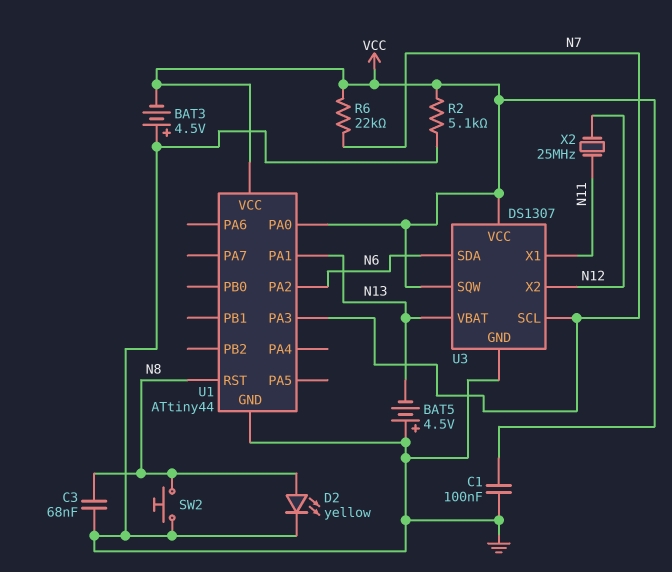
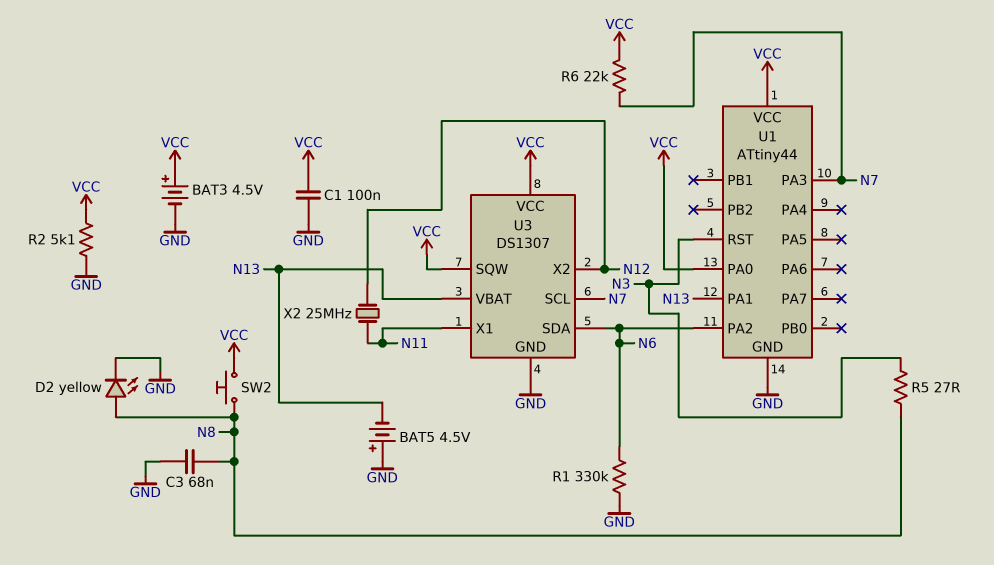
BAT3: 4.5V (plus GND, minus VCC) -> 4.5V (plus VCC, minus GND)
R1: none -> 330k (GND, N6)
R5: none -> 27 (N3, N8)
SW2: button (GND, N8) -> button (N8, VCC)
U1 pin RST: N8 -> N3

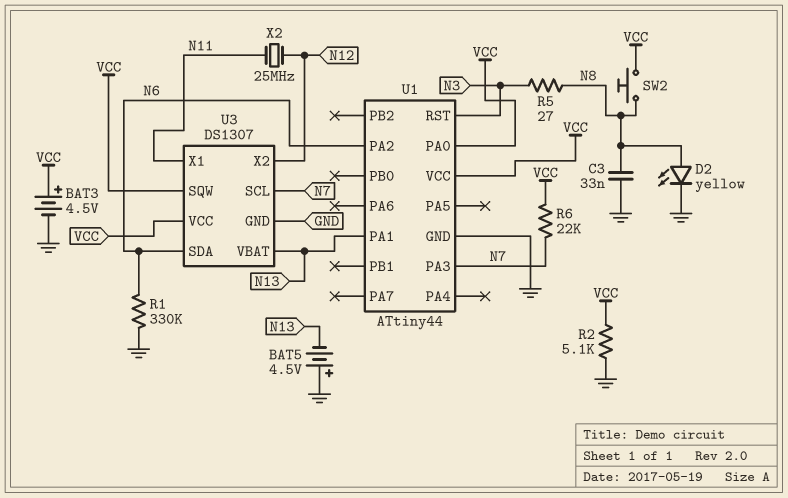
C1: 100nF (GND, VCC) -> none
C3: 68nF (GND, N8) -> 33nF (GND, N8)

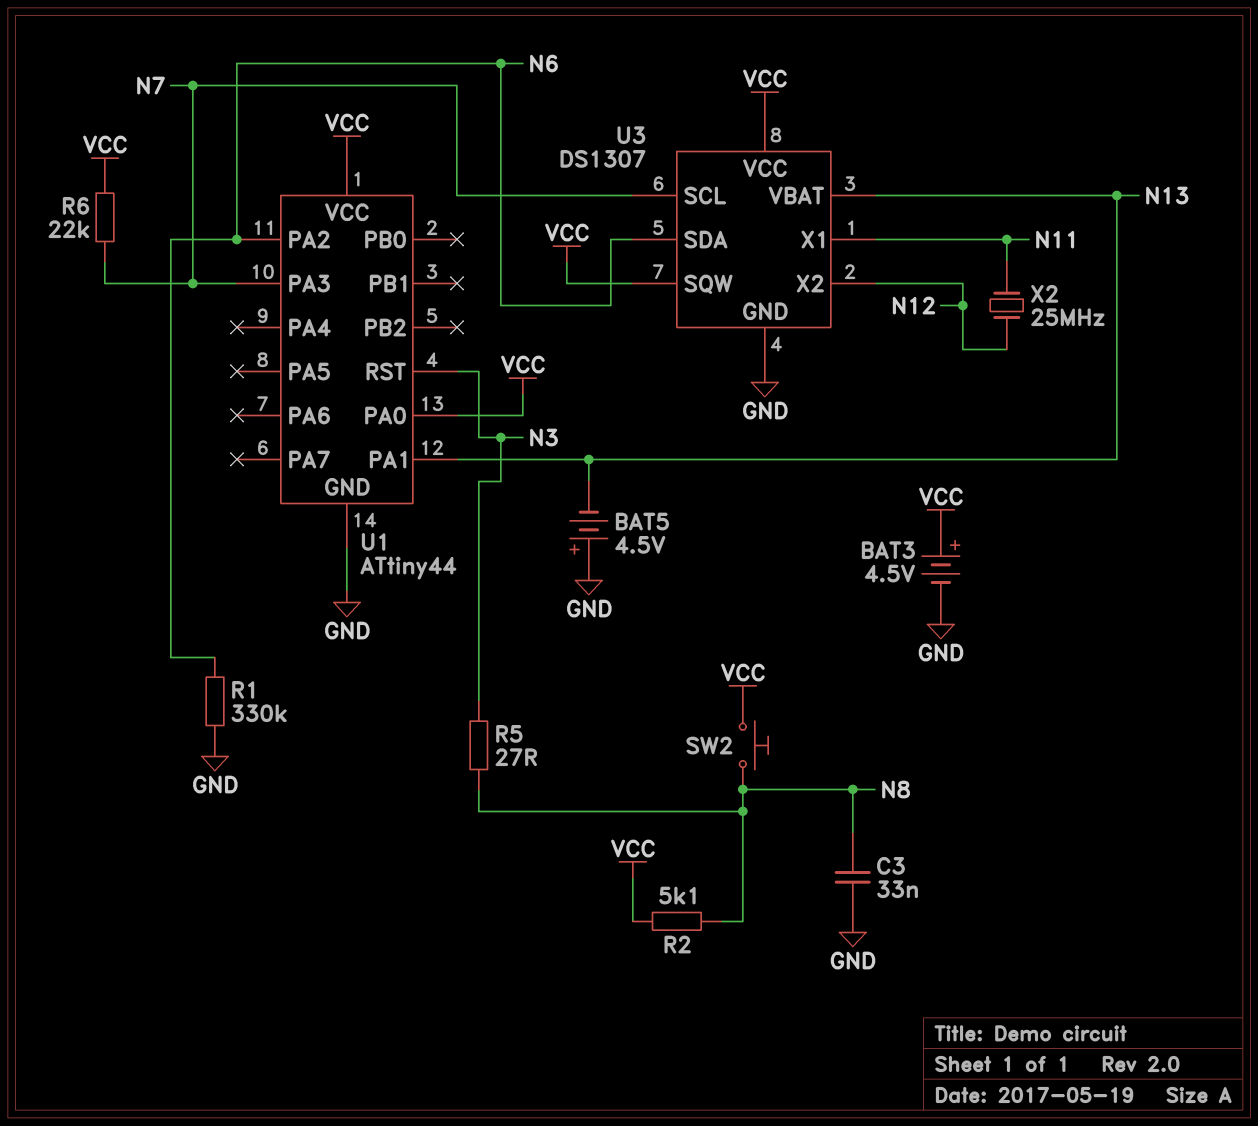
D2: LED yellow (A N8, K GND) -> none
R2: 5.1k (GND, VCC) -> 5.1k (N8, VCC)

